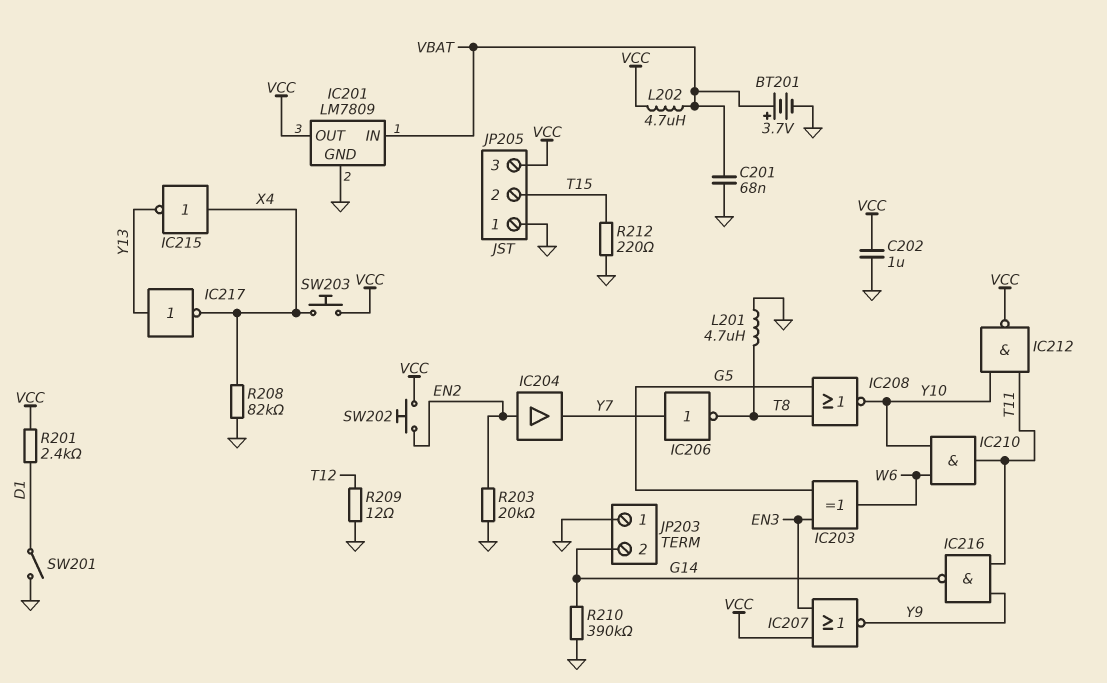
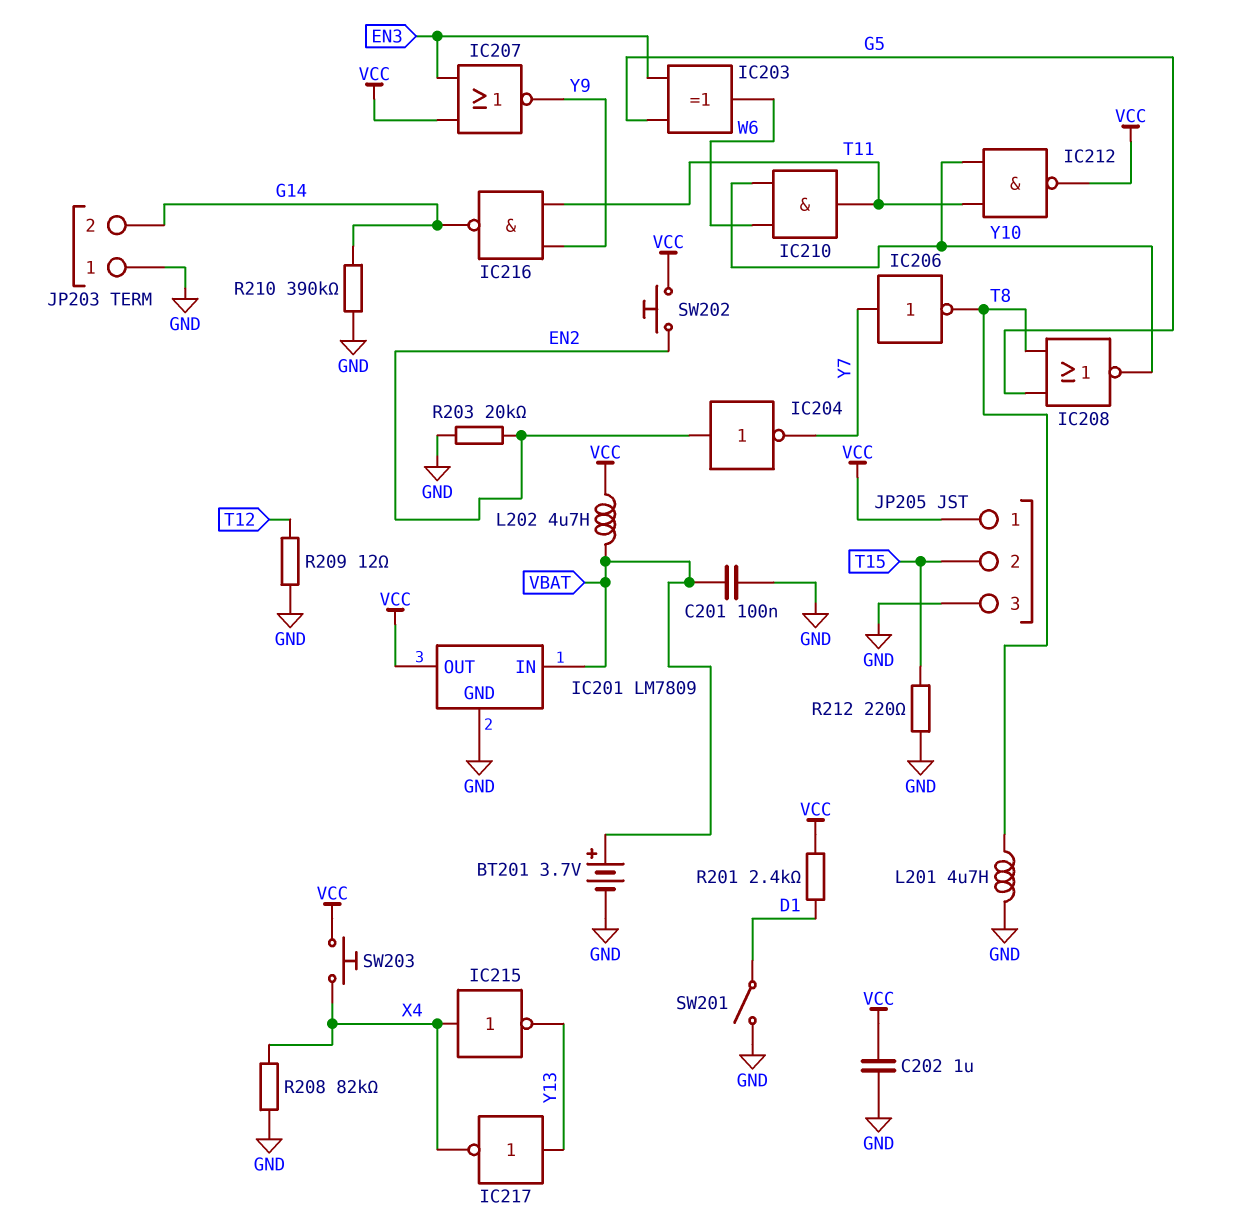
C201: 68nF (GND, VBAT) -> 100nF (GND, VBAT)
IC204: buffer (in EN2, out Y7) -> NOT (in EN2, out Y7)
JP205 pin 1: GND -> VCC
JP205 pin 3: VCC -> GND

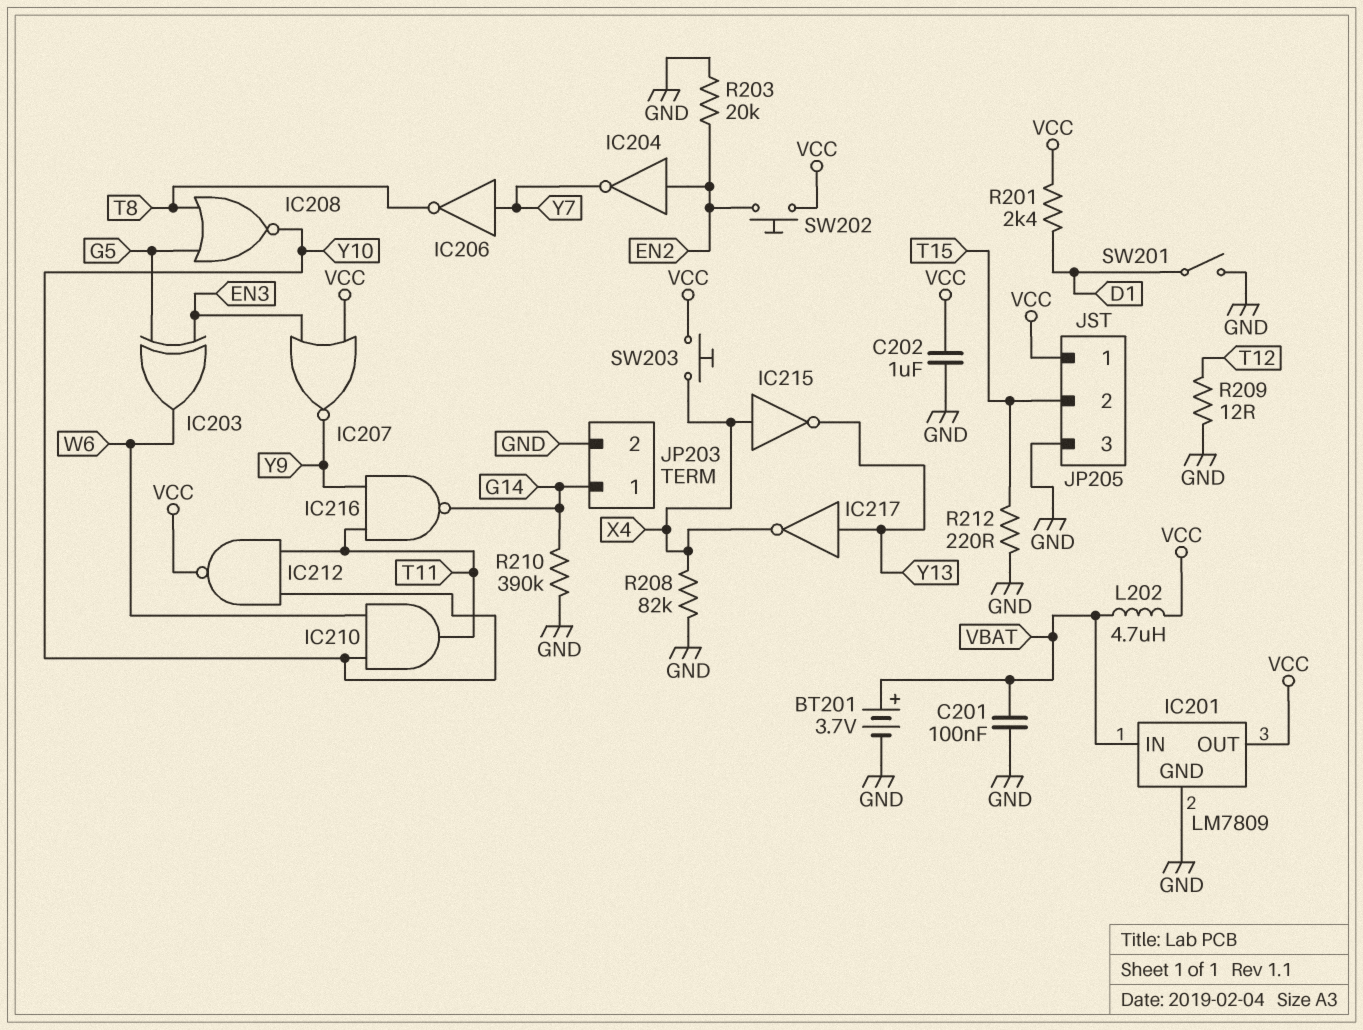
JP203 pin 1: GND -> G14
JP203 pin 2: G14 -> GND
L201: 4.7uH (GND, T8) -> none

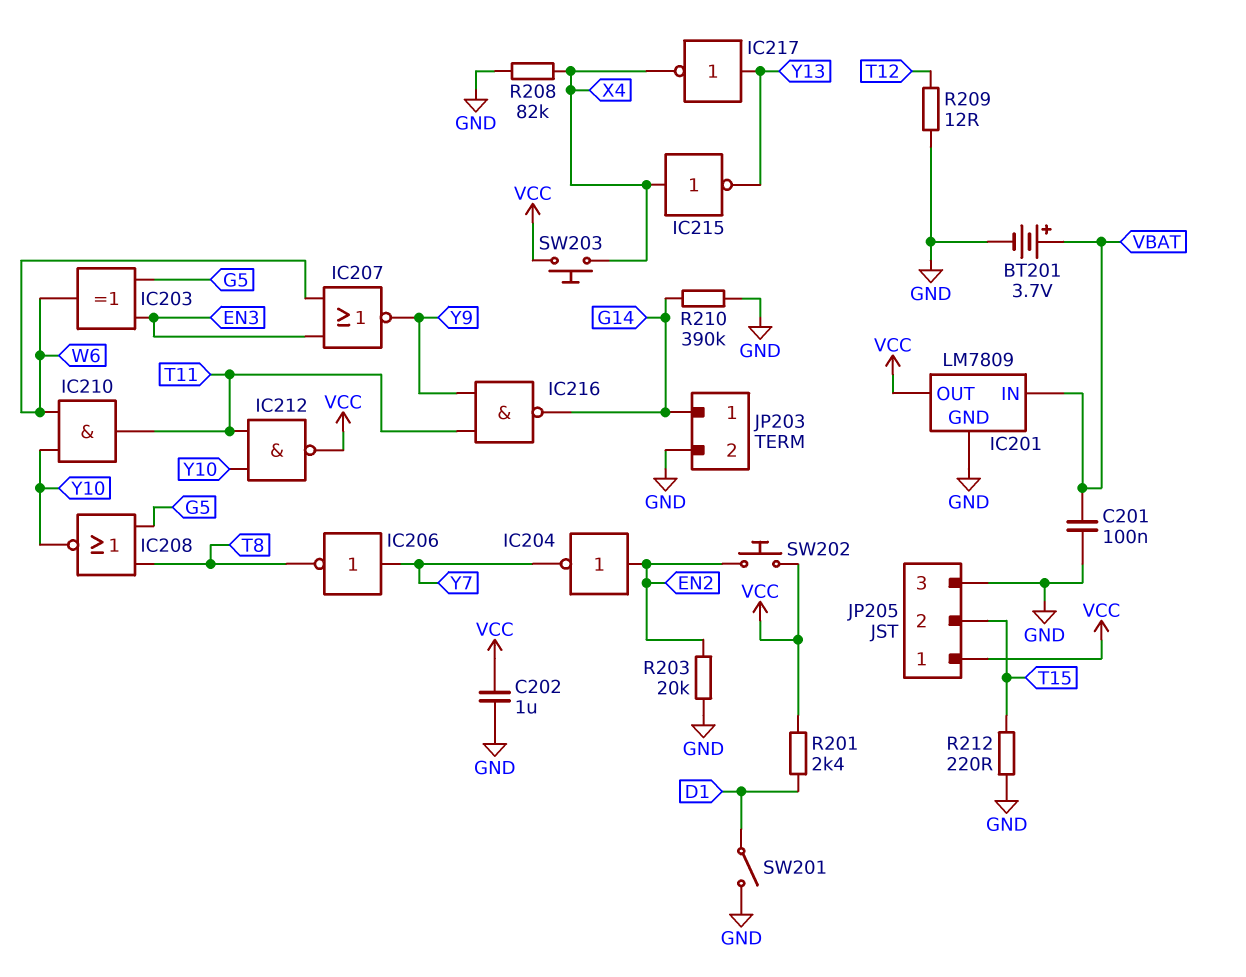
IC207: NOR (in EN3, in VCC, out Y9) -> NOR (in EN3, in W6, out Y9)
L202: 4.7uH (VBAT, VCC) -> none

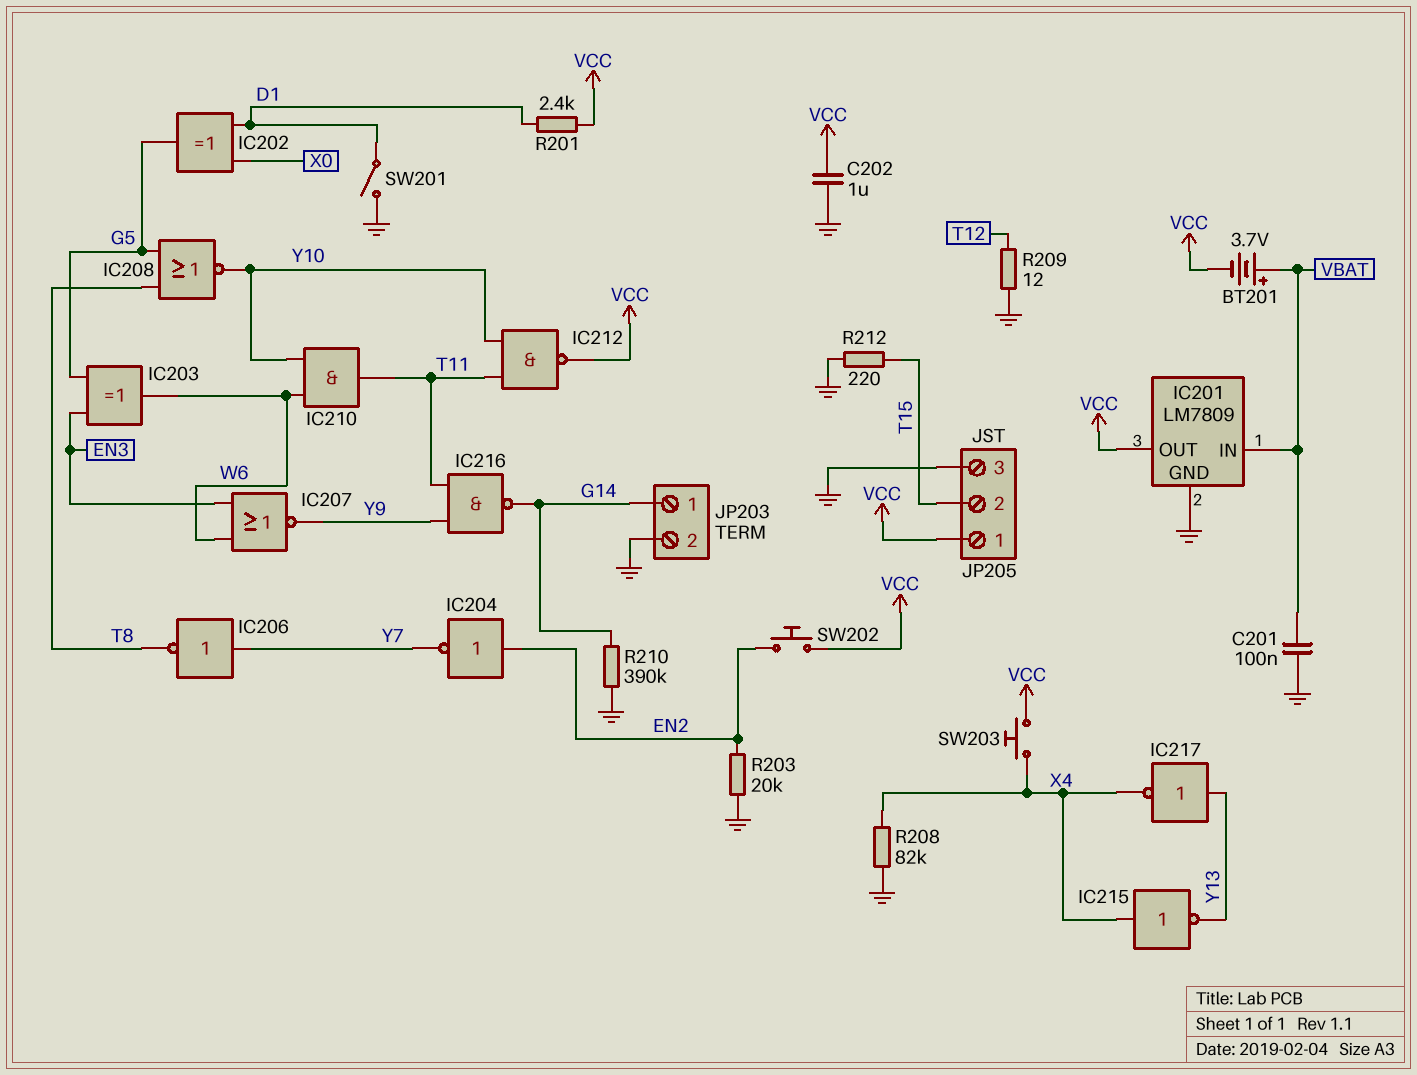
BT201: 3.7V (plus VBAT, minus GND) -> 3.7V (plus VBAT, minus VCC)
IC202: none -> XOR (in D1, in X0, out G5)

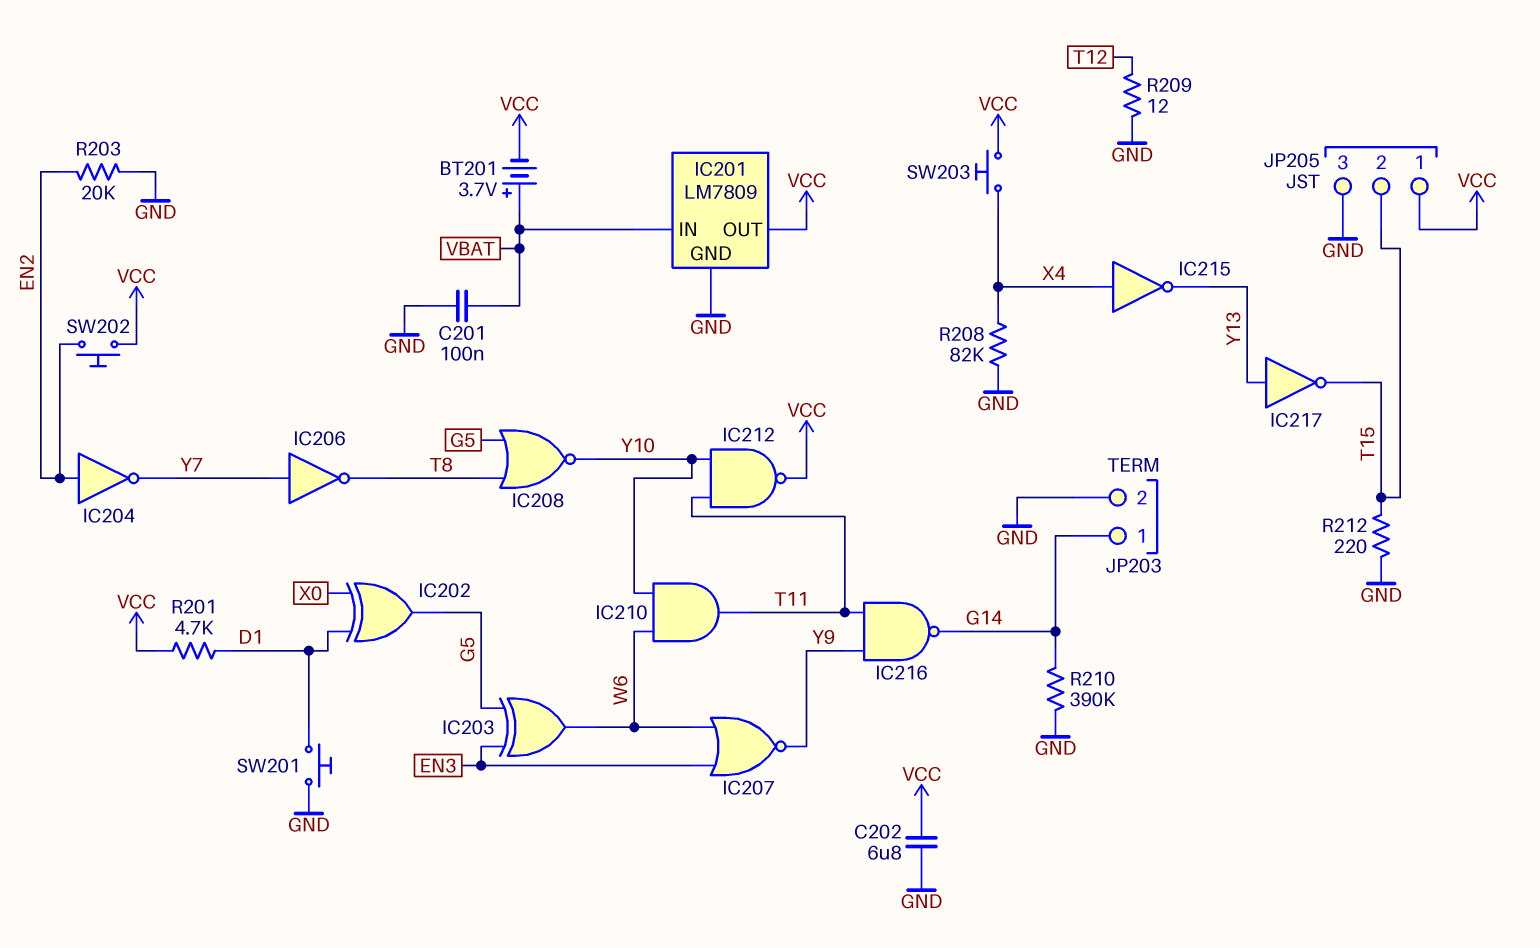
C202: 1uF (GND, VCC) -> 6.8uF (GND, VCC)
IC217: NOT (in Y13, out X4) -> NOT (in Y13, out T15)
R201: 2.4k (D1, VCC) -> 4.7k (D1, VCC)
SW201: switch (D1, GND) -> button (D1, GND)

